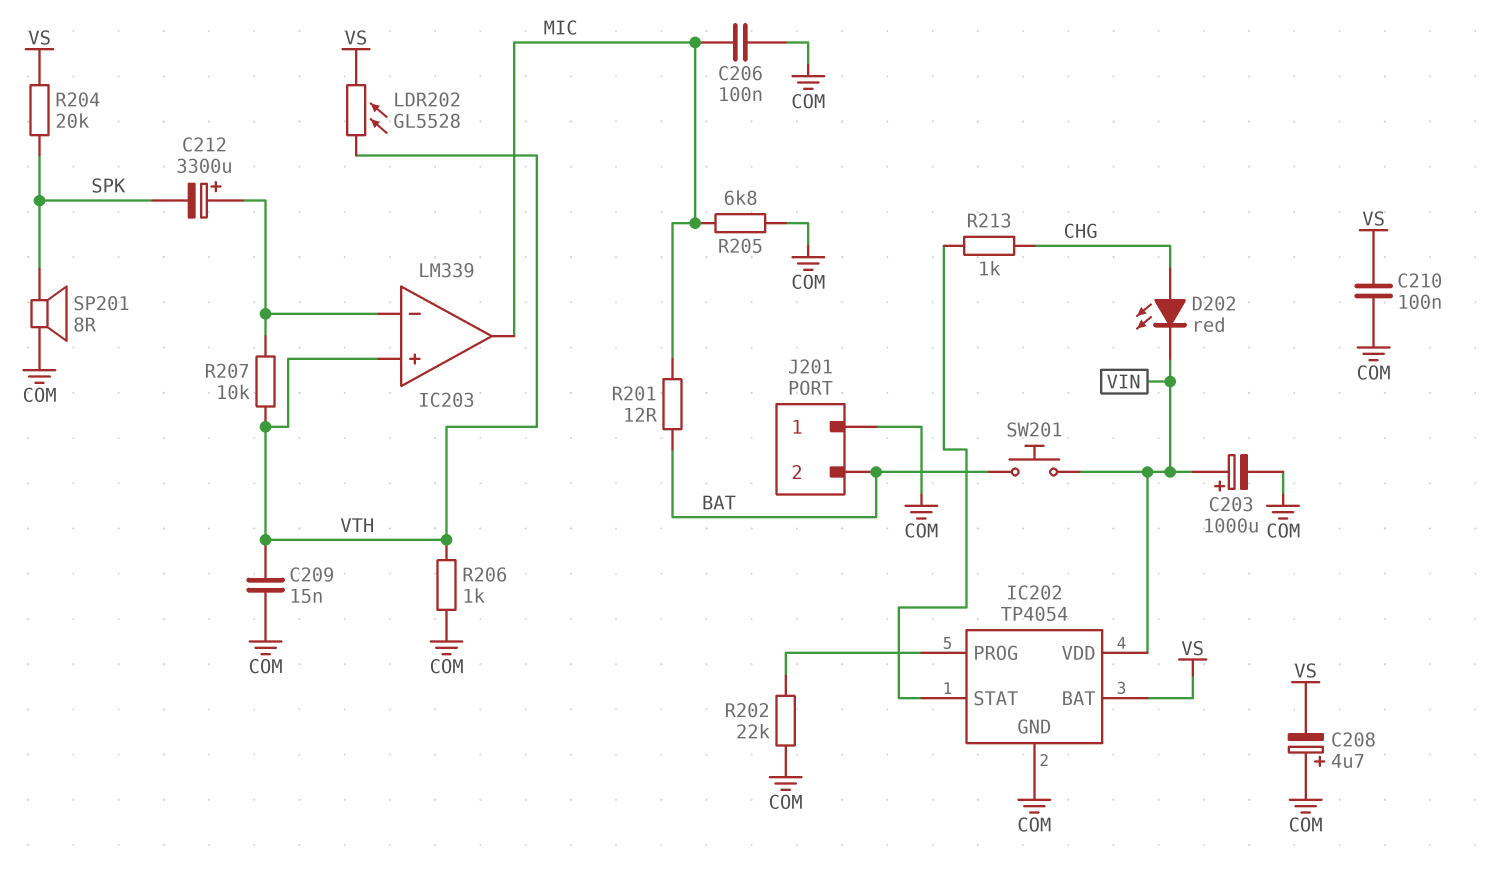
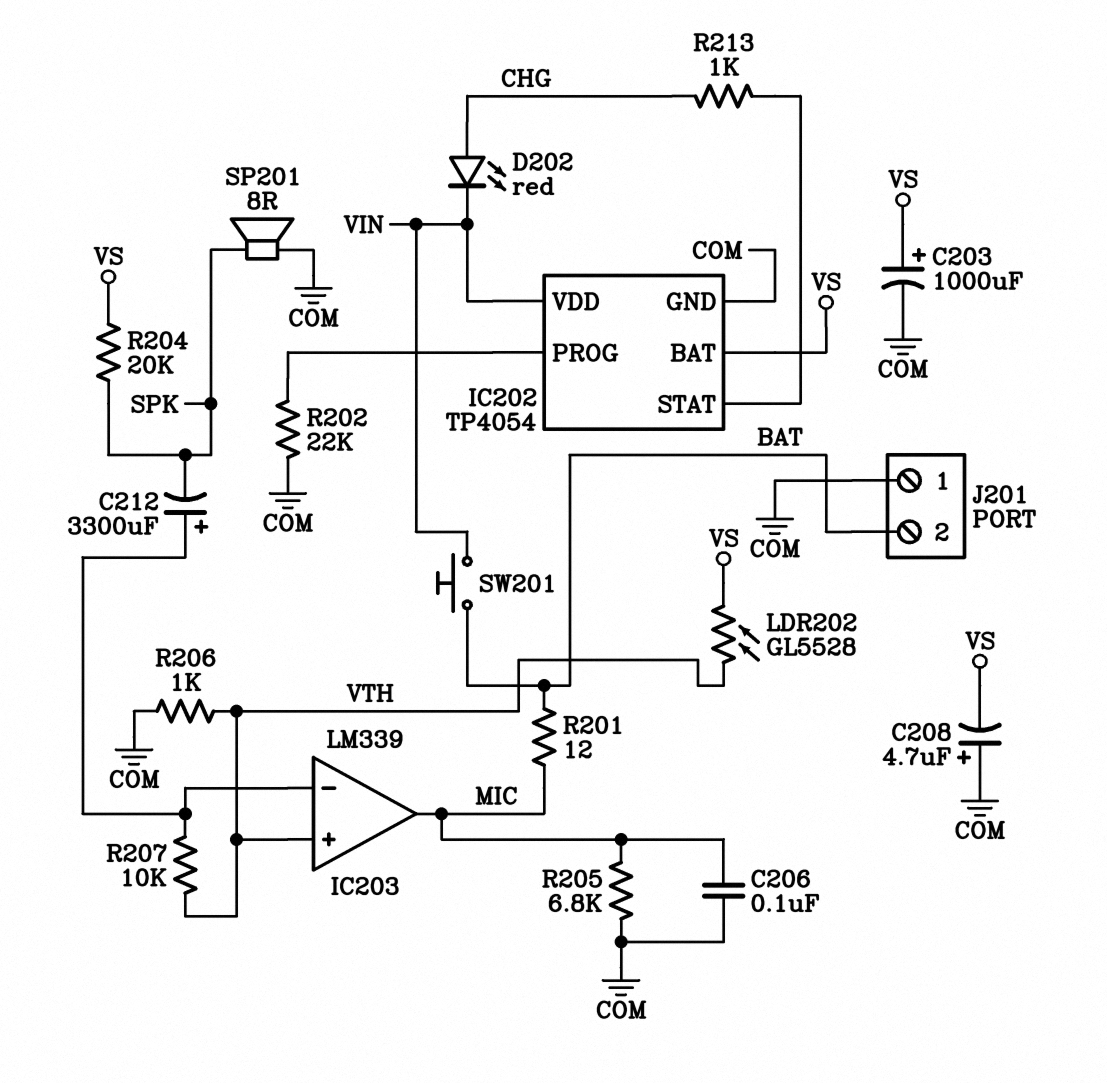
C203: 1000uF (plus VIN, minus COM) -> 1000uF (plus VS, minus COM)
C209: 15nF (COM, VTH) -> none
C210: 100nF (COM, VS) -> none

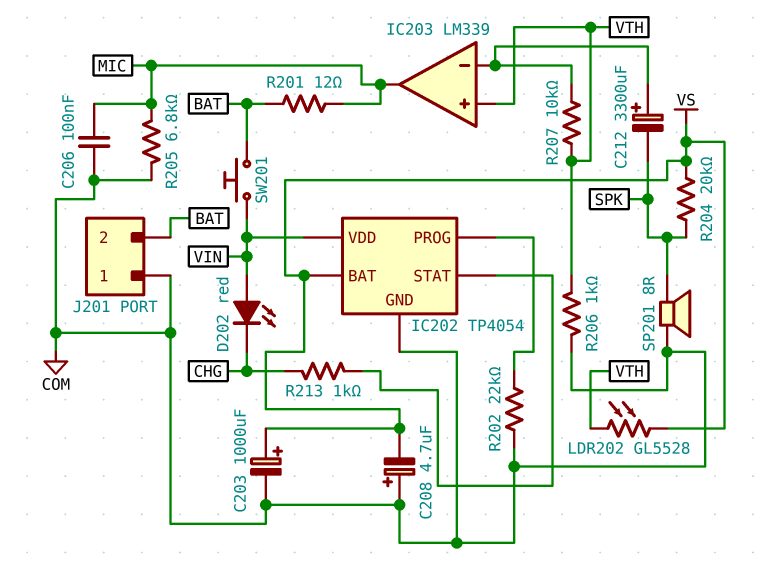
D202: LED red (A CHG, K VIN) -> LED red (A VIN, K CHG)

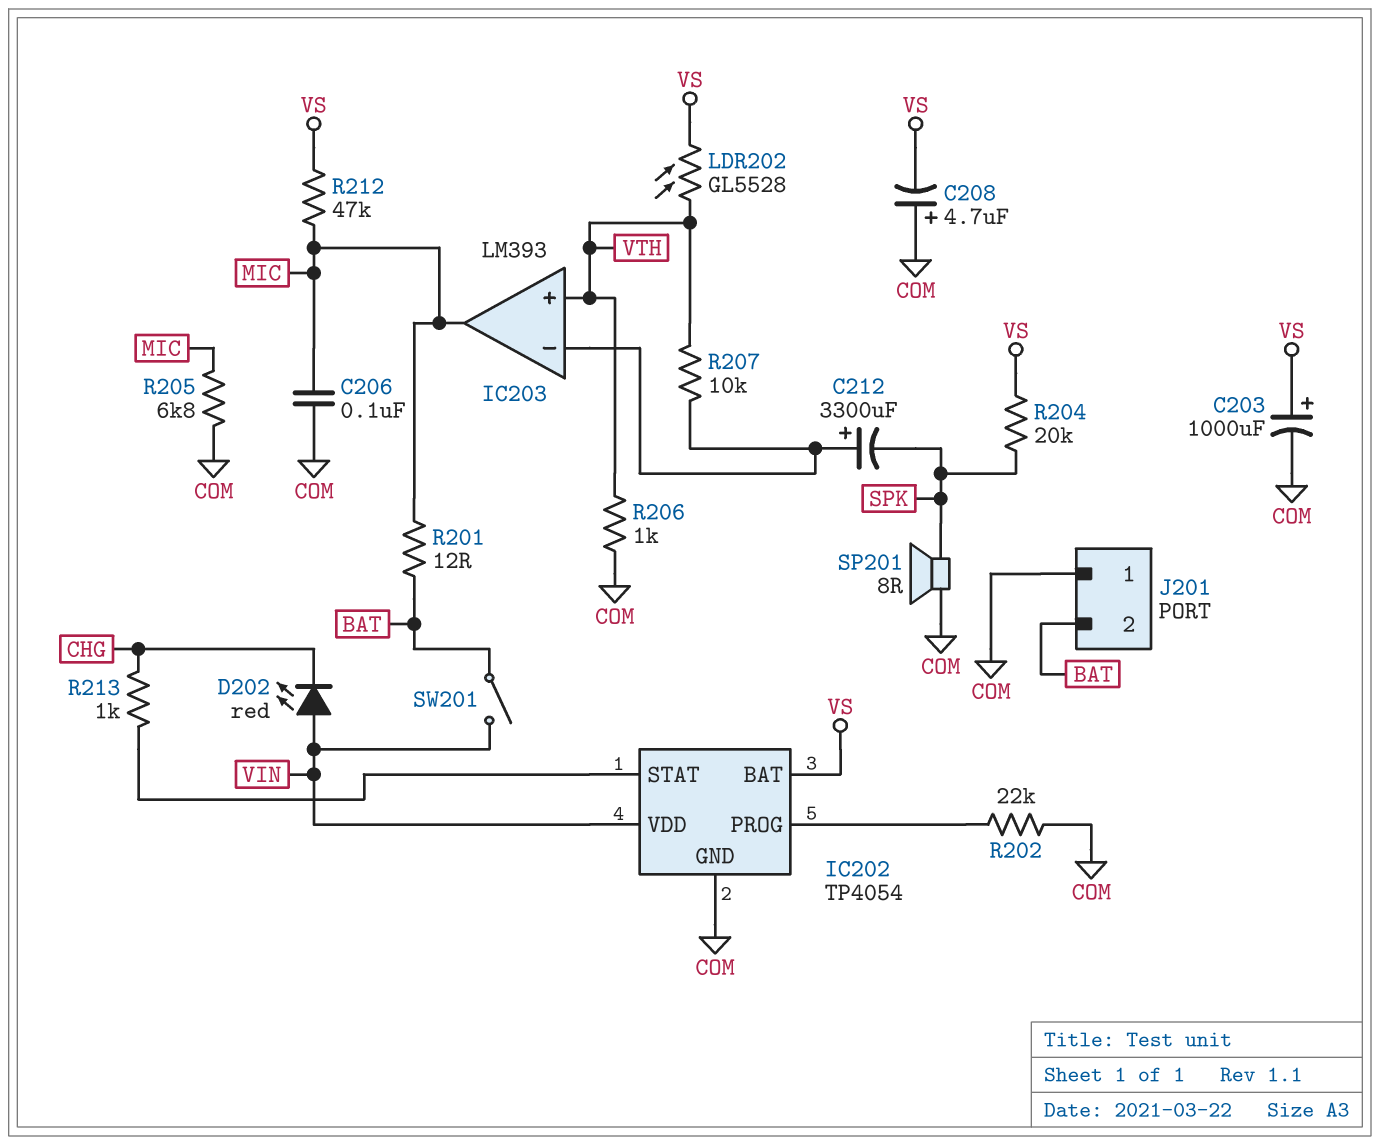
IC203: LM339 -> LM393
R212: none -> 47k (MIC, VS)
SW201: button (BAT, VIN) -> switch (BAT, VIN)

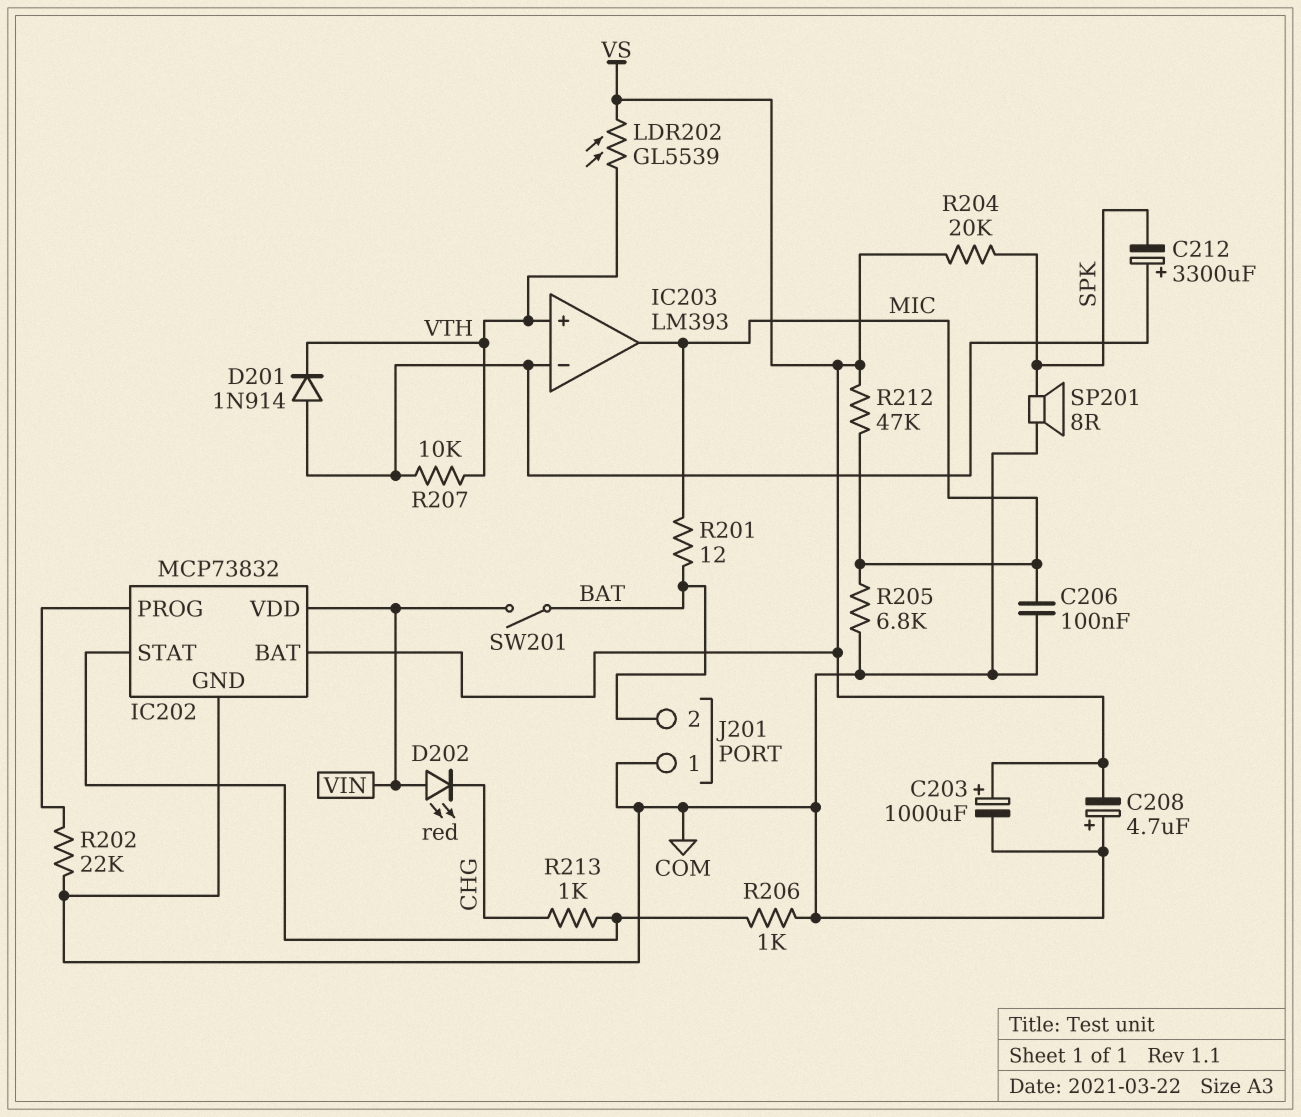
D201: none -> diode 1N914 (A IC203/in-, K VTH)
IC202: TP4054 -> MCP73832
LDR202: GL5528 (VS, VTH) -> GL5539 (VS, VTH)
R206: 1k (COM, VTH) -> 1k (COM, IC202/STAT)

